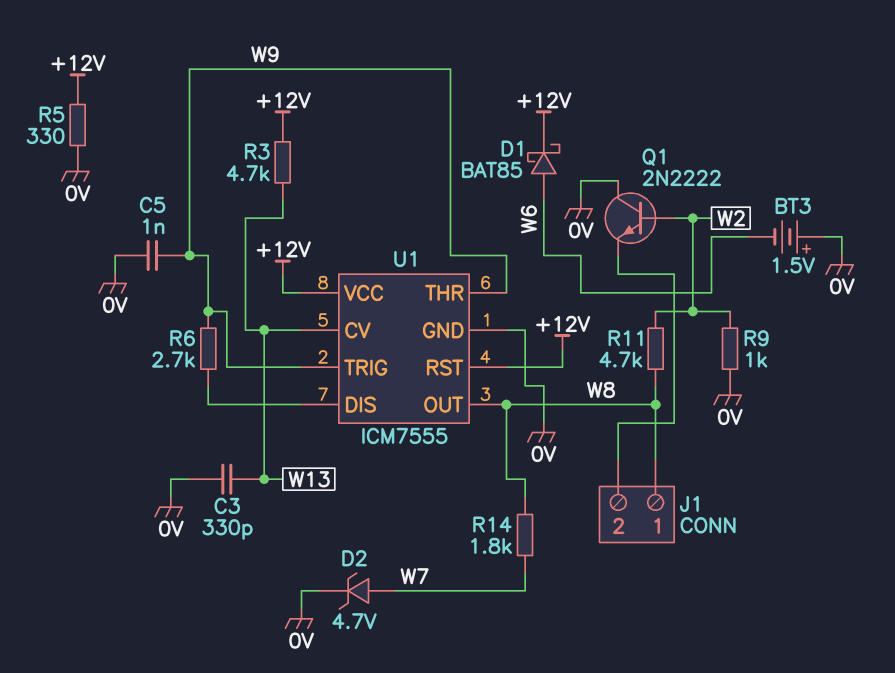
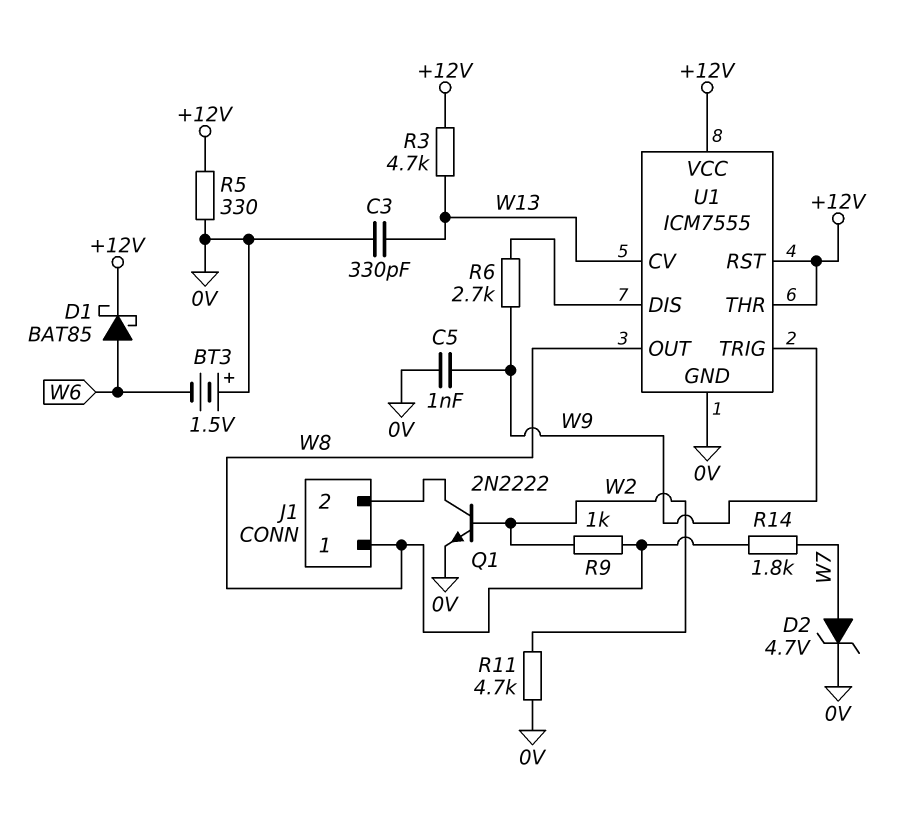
Q1: NPN 2N2222 (B W2, C 0V, E J1/2) -> NPN 2N2222 (B W2, C J1/2, E 0V)
R9: 1k (0V, W2) -> 1k (W2, W8)
R11: 4.7k (W2, W8) -> 4.7k (0V, W2)
U1 pin THR: W9 -> +12V

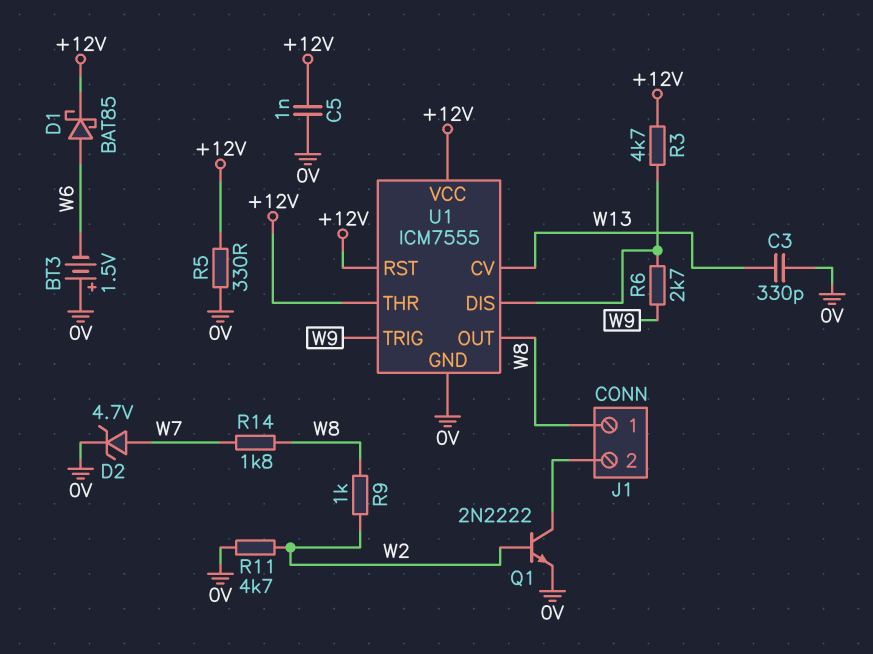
C5: 1nF (0V, W9) -> 1nF (+12V, 0V)
R3: 4.7k (+12V, W13) -> 4.7k (+12V, U1/DIS)

